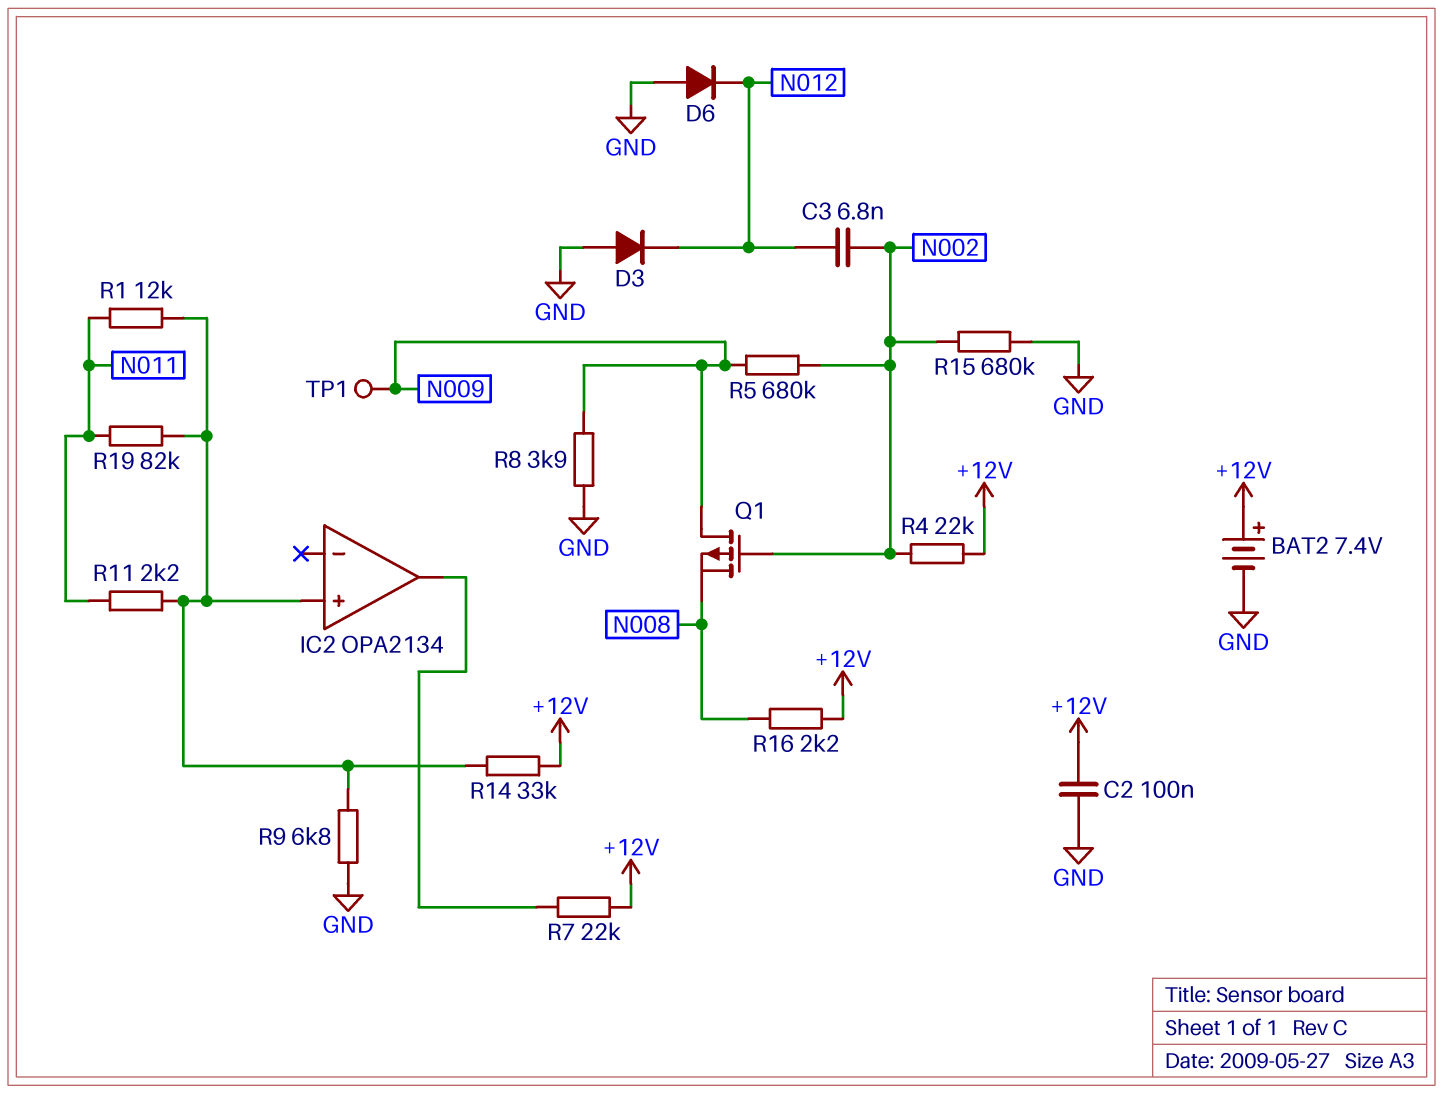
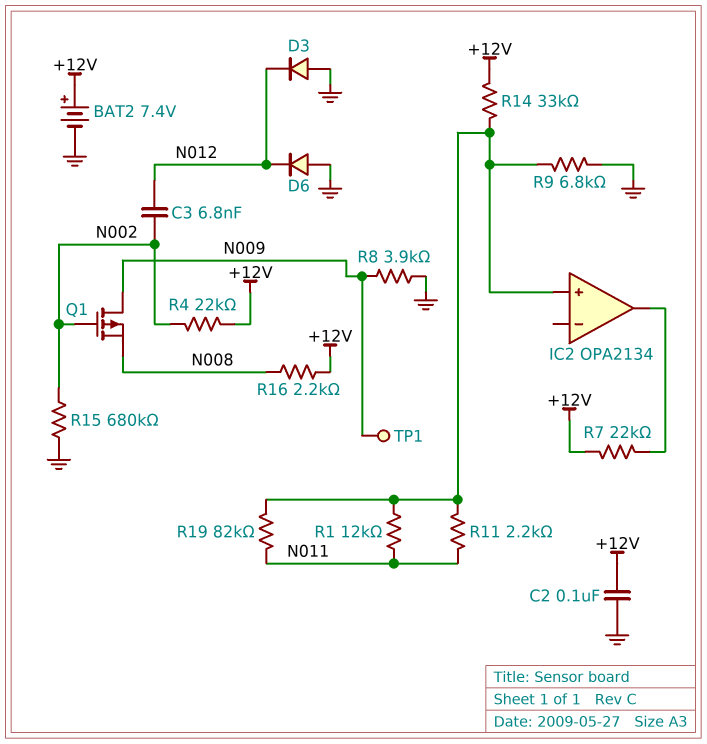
R5: 680k (N002, N009) -> none

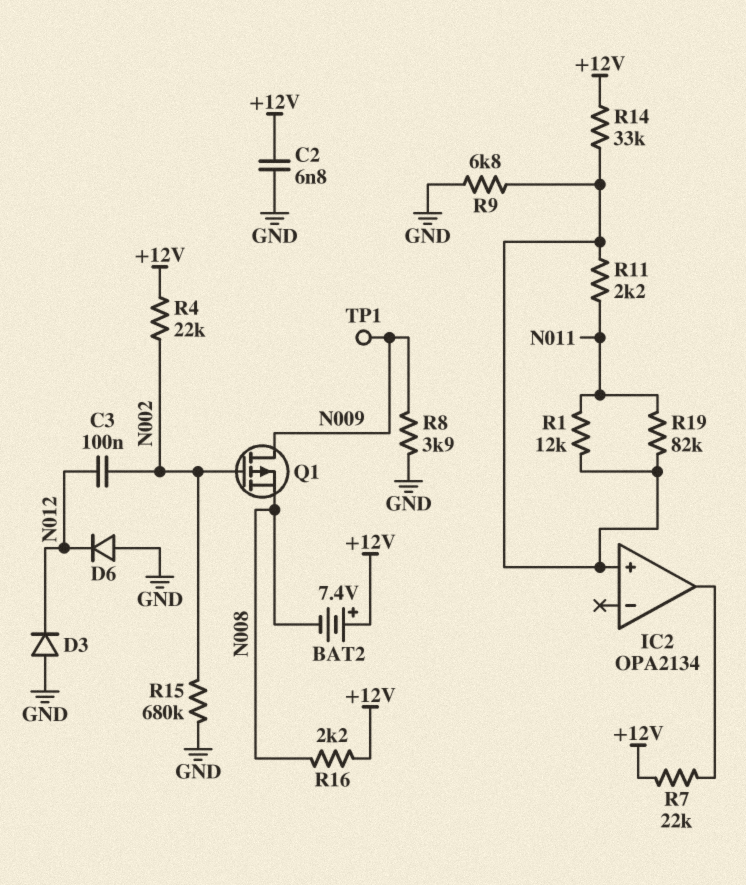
BAT2: 7.4V (plus +12V, minus GND) -> 7.4V (plus +12V, minus N008)
C2: 100nF (+12V, GND) -> 6.8nF (+12V, GND)
C3: 6.8nF (N002, N012) -> 100nF (N002, N012)

